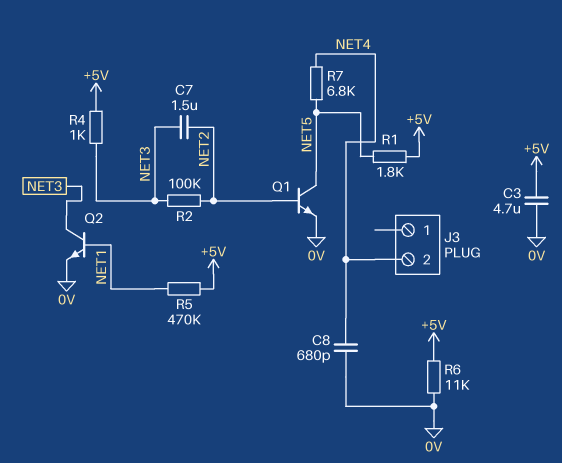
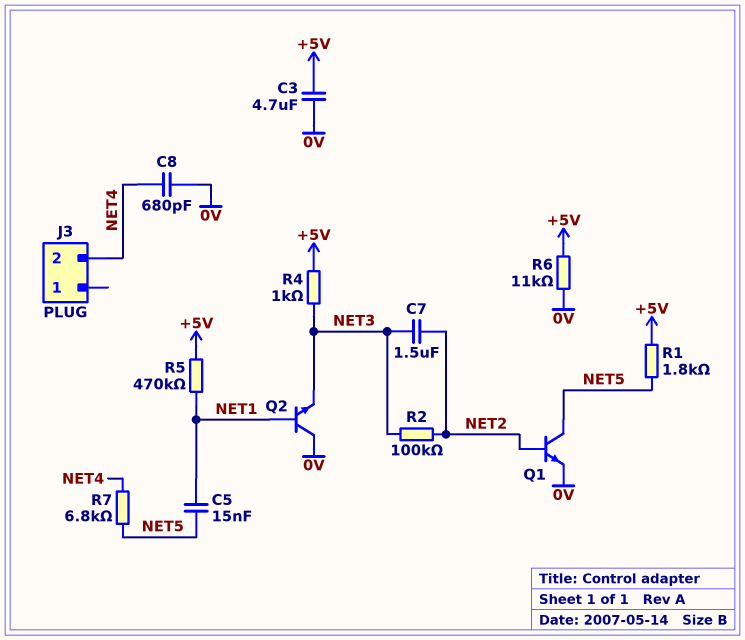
C5: none -> 15nF (NET1, NET5)
Q2: NPN (B NET1, C NET3, E 0V) -> NPN (B NET1, C 0V, E NET3)

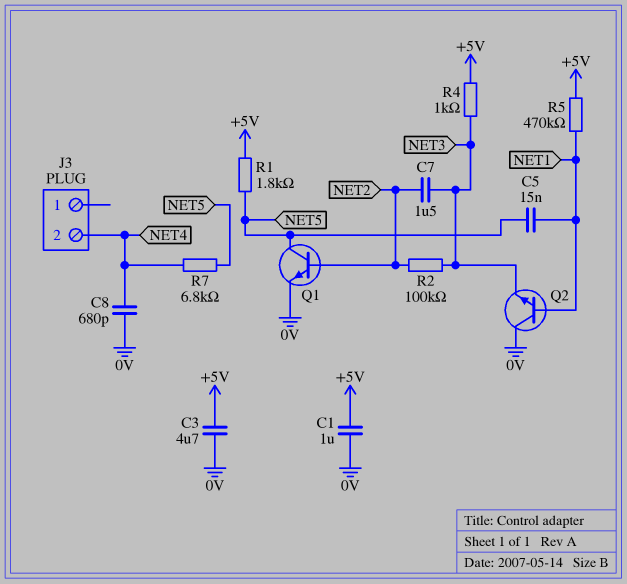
C1: none -> 1uF (+5V, 0V)
R6: 11k (+5V, 0V) -> none

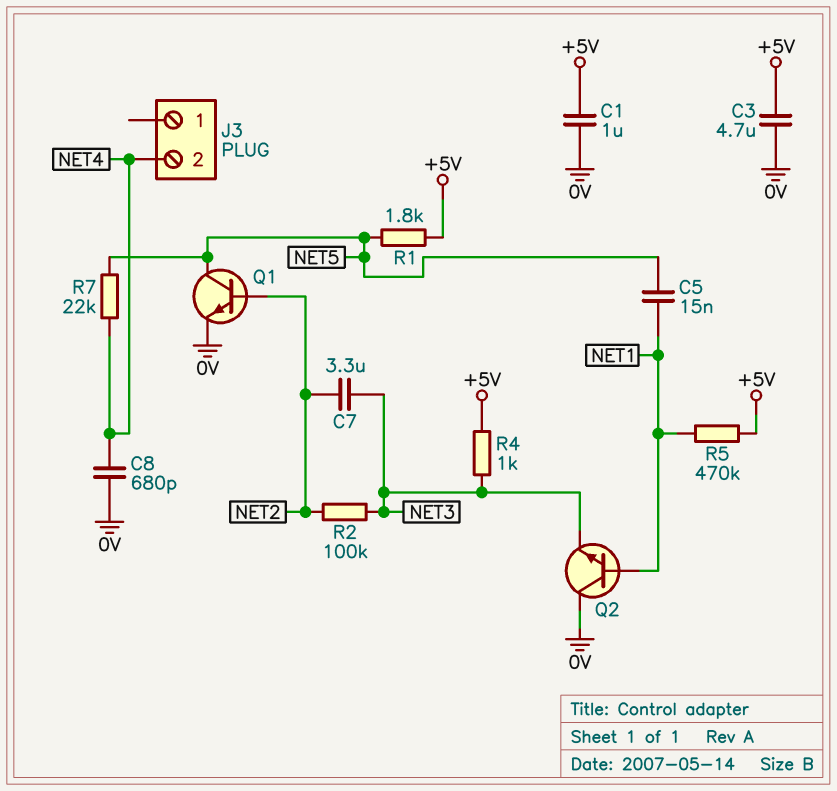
C7: 1.5uF (NET2, NET3) -> 3.3uF (NET2, NET3)
R7: 6.8k (NET4, NET5) -> 22k (NET4, NET5)

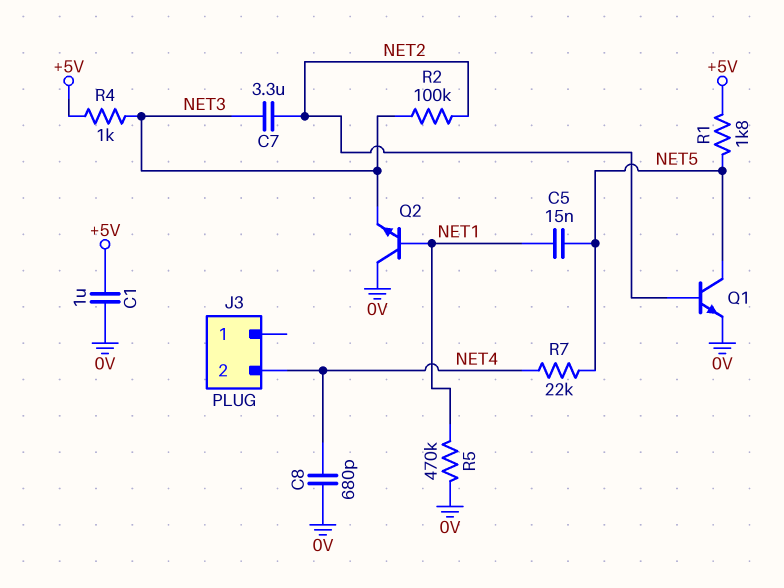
C3: 4.7uF (+5V, 0V) -> none
R5: 470k (+5V, NET1) -> 470k (0V, NET1)

